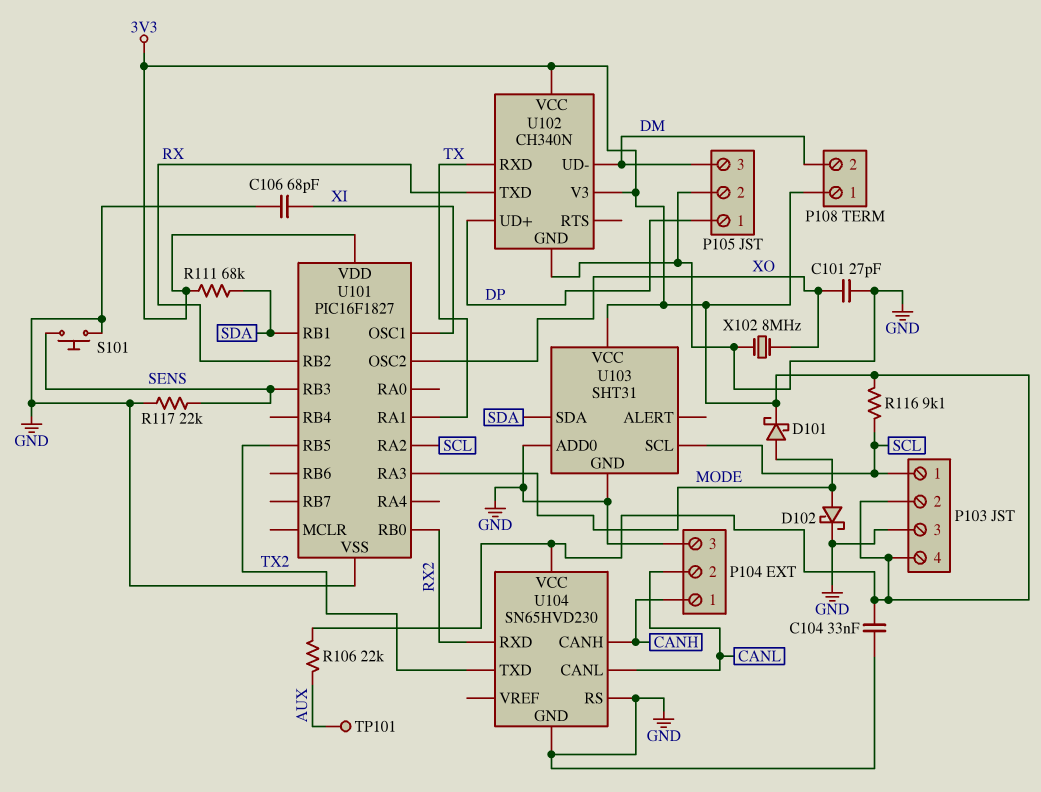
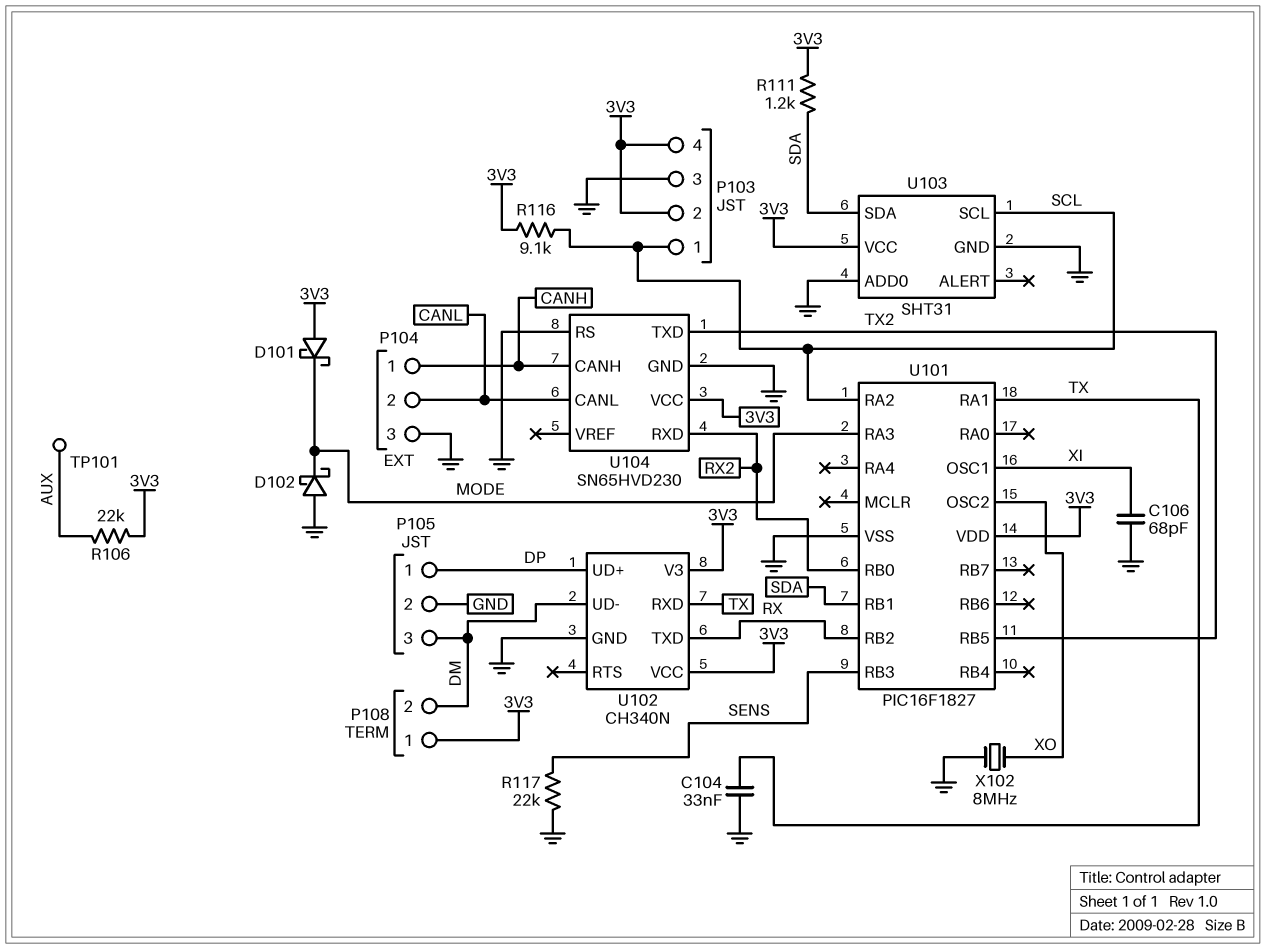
C101: 27pF (GND, XO) -> none
C104: 33nF (3V3, GND) -> 33nF (GND, TX)
D101: schottky (A MODE, K 3V3) -> schottky (A 3V3, K MODE)
D102: schottky (A MODE, K GND) -> schottky (A GND, K MODE)
R111: 68k (3V3, SDA) -> 1.2k (3V3, SDA)
S101: button (GND, SENS) -> none

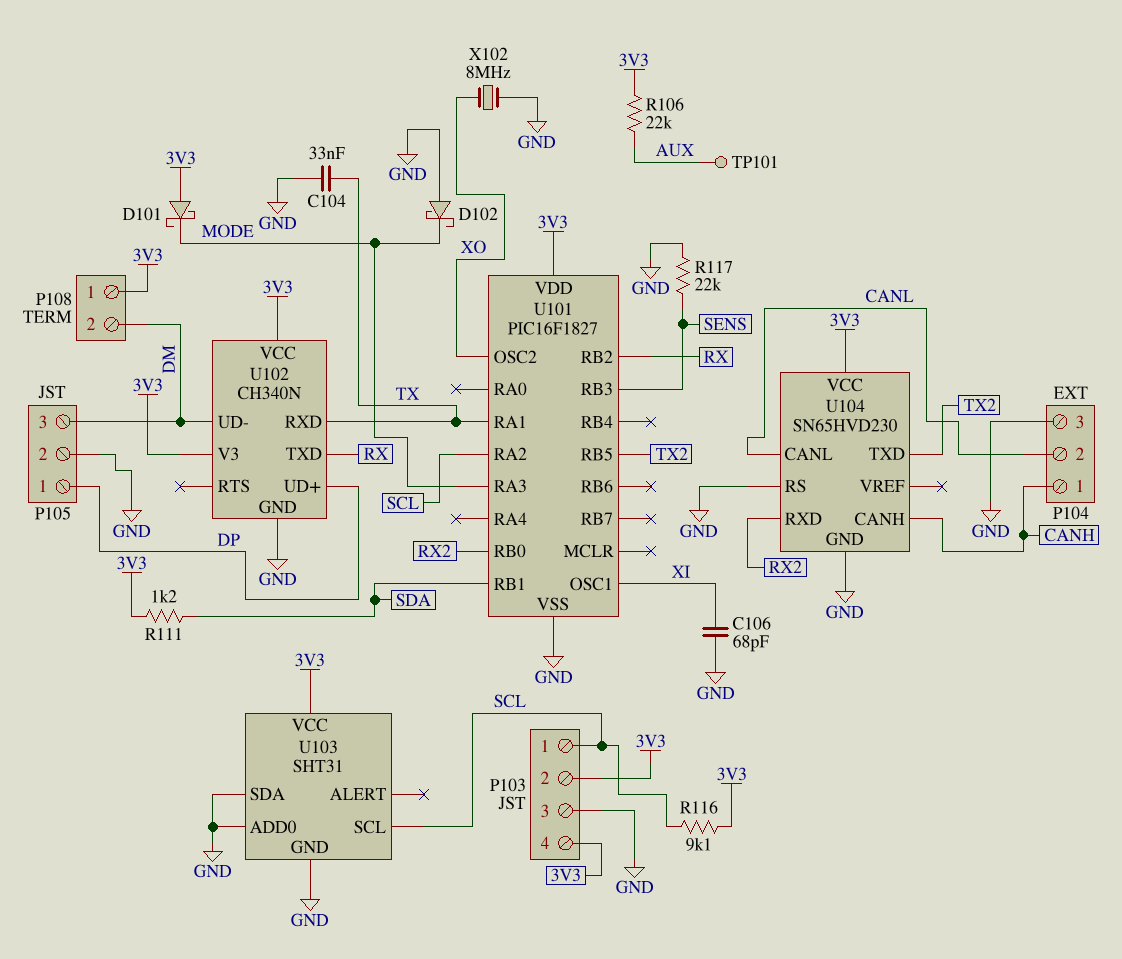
U103 pin SDA: SDA -> GND

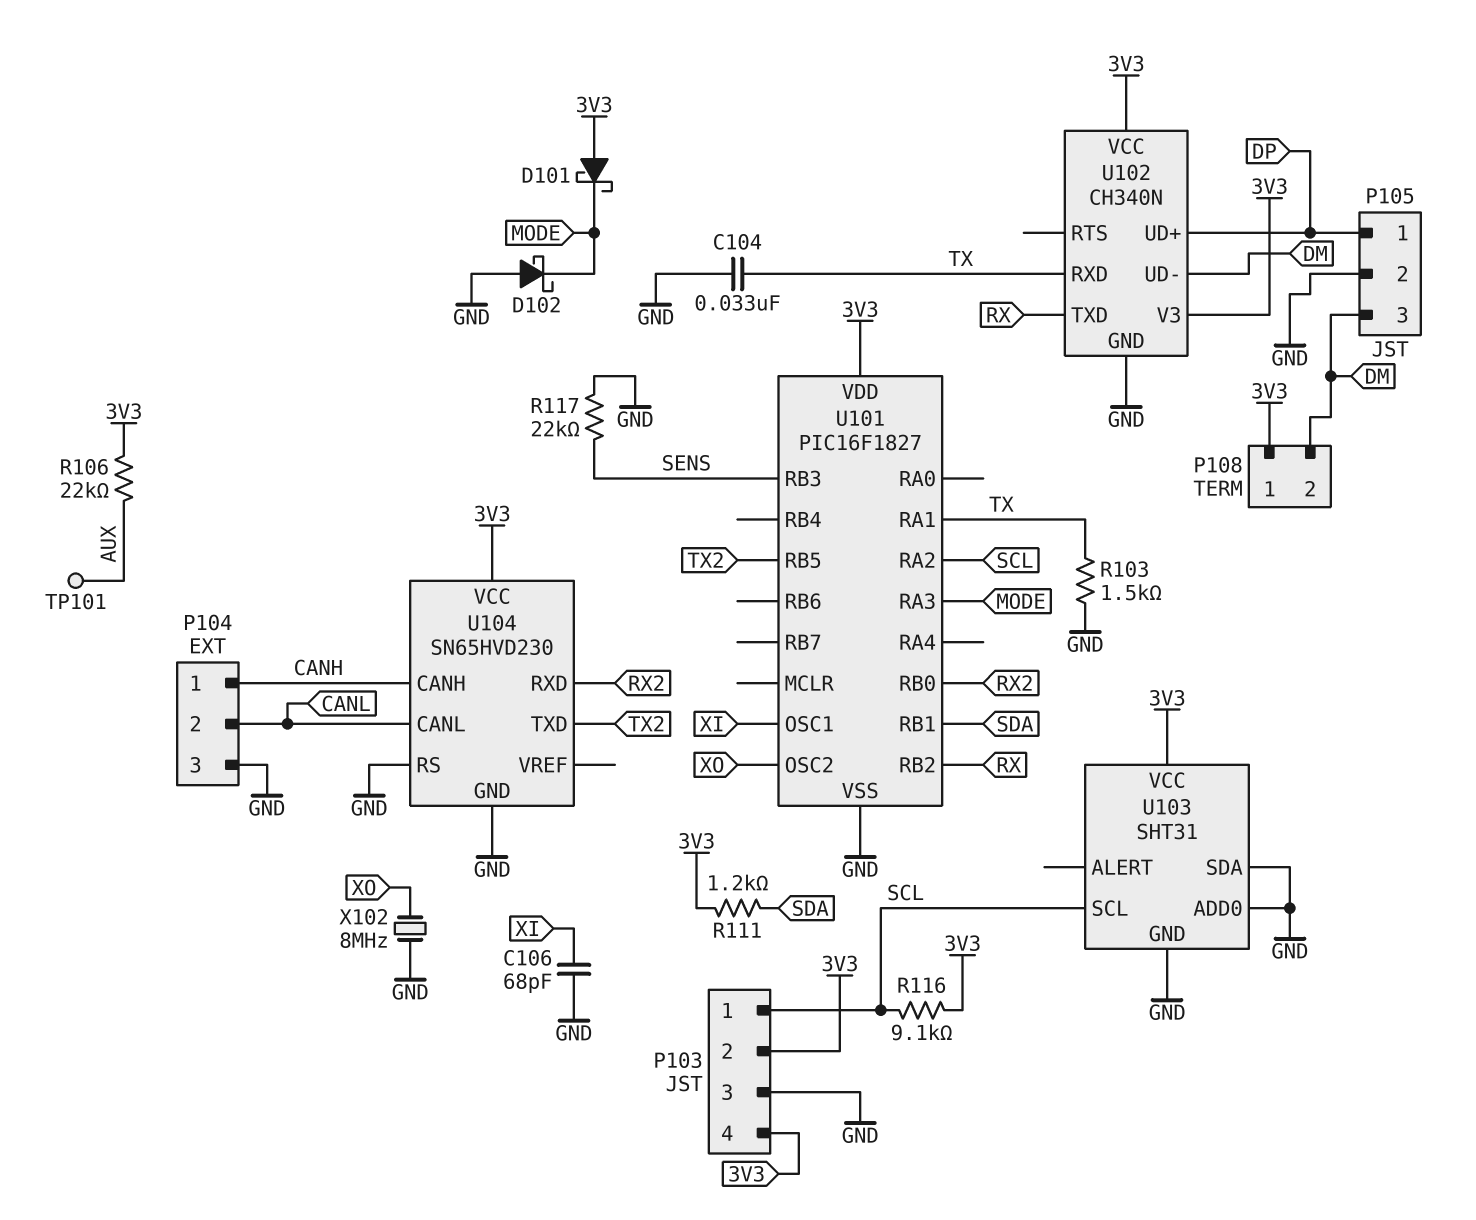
R103: none -> 1.5k (GND, TX)

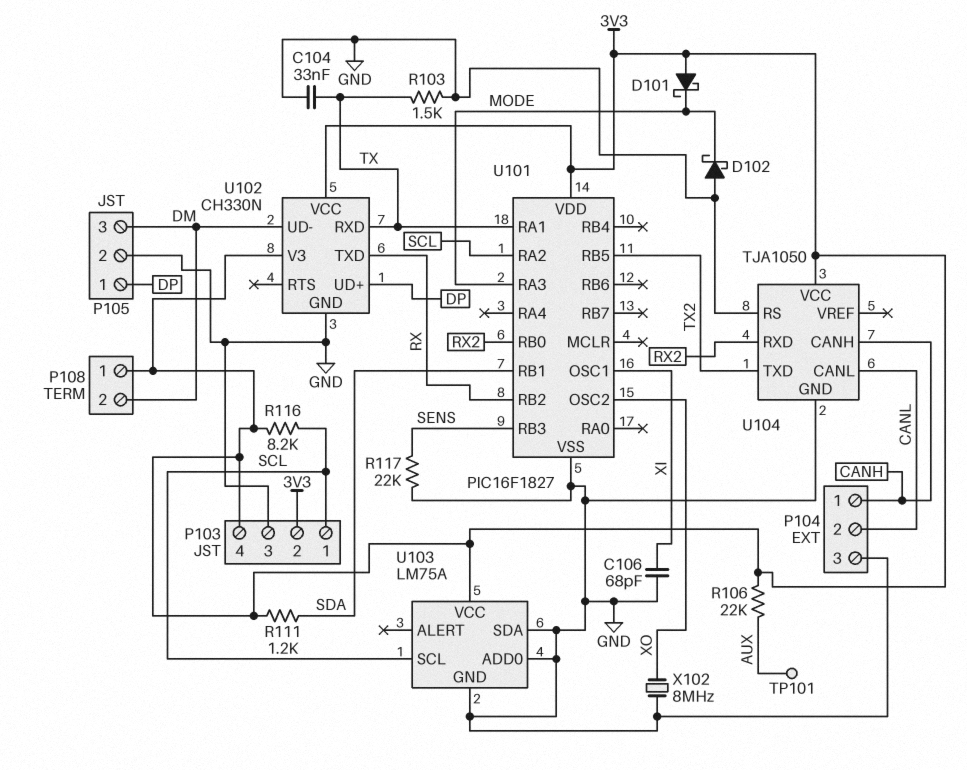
R116: 9.1k (3V3, SCL) -> 8.2k (3V3, SCL)
U102: CH340N -> CH330N
U103: SHT31 -> LM75A
U104: SN65HVD230 -> TJA1050

